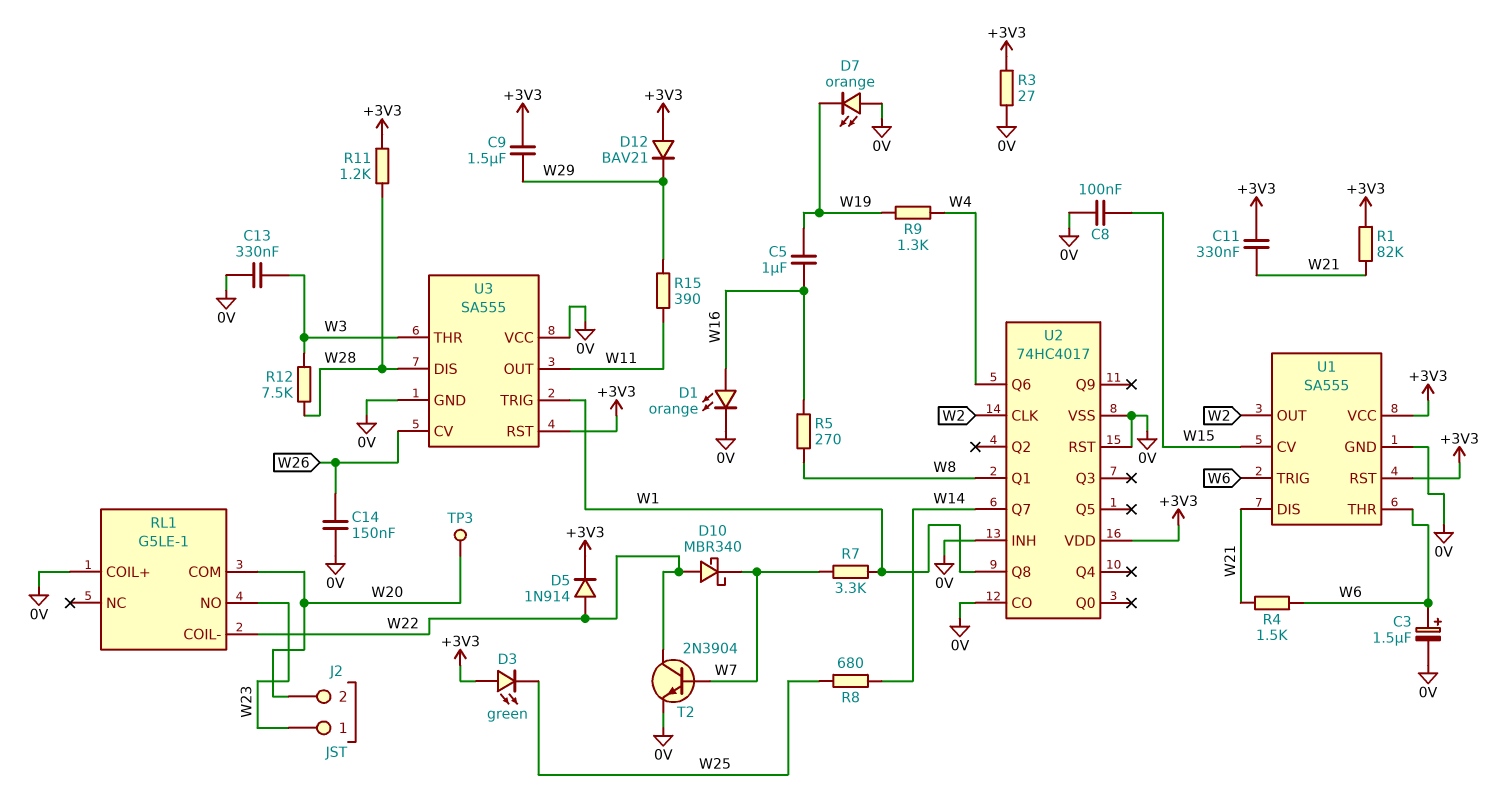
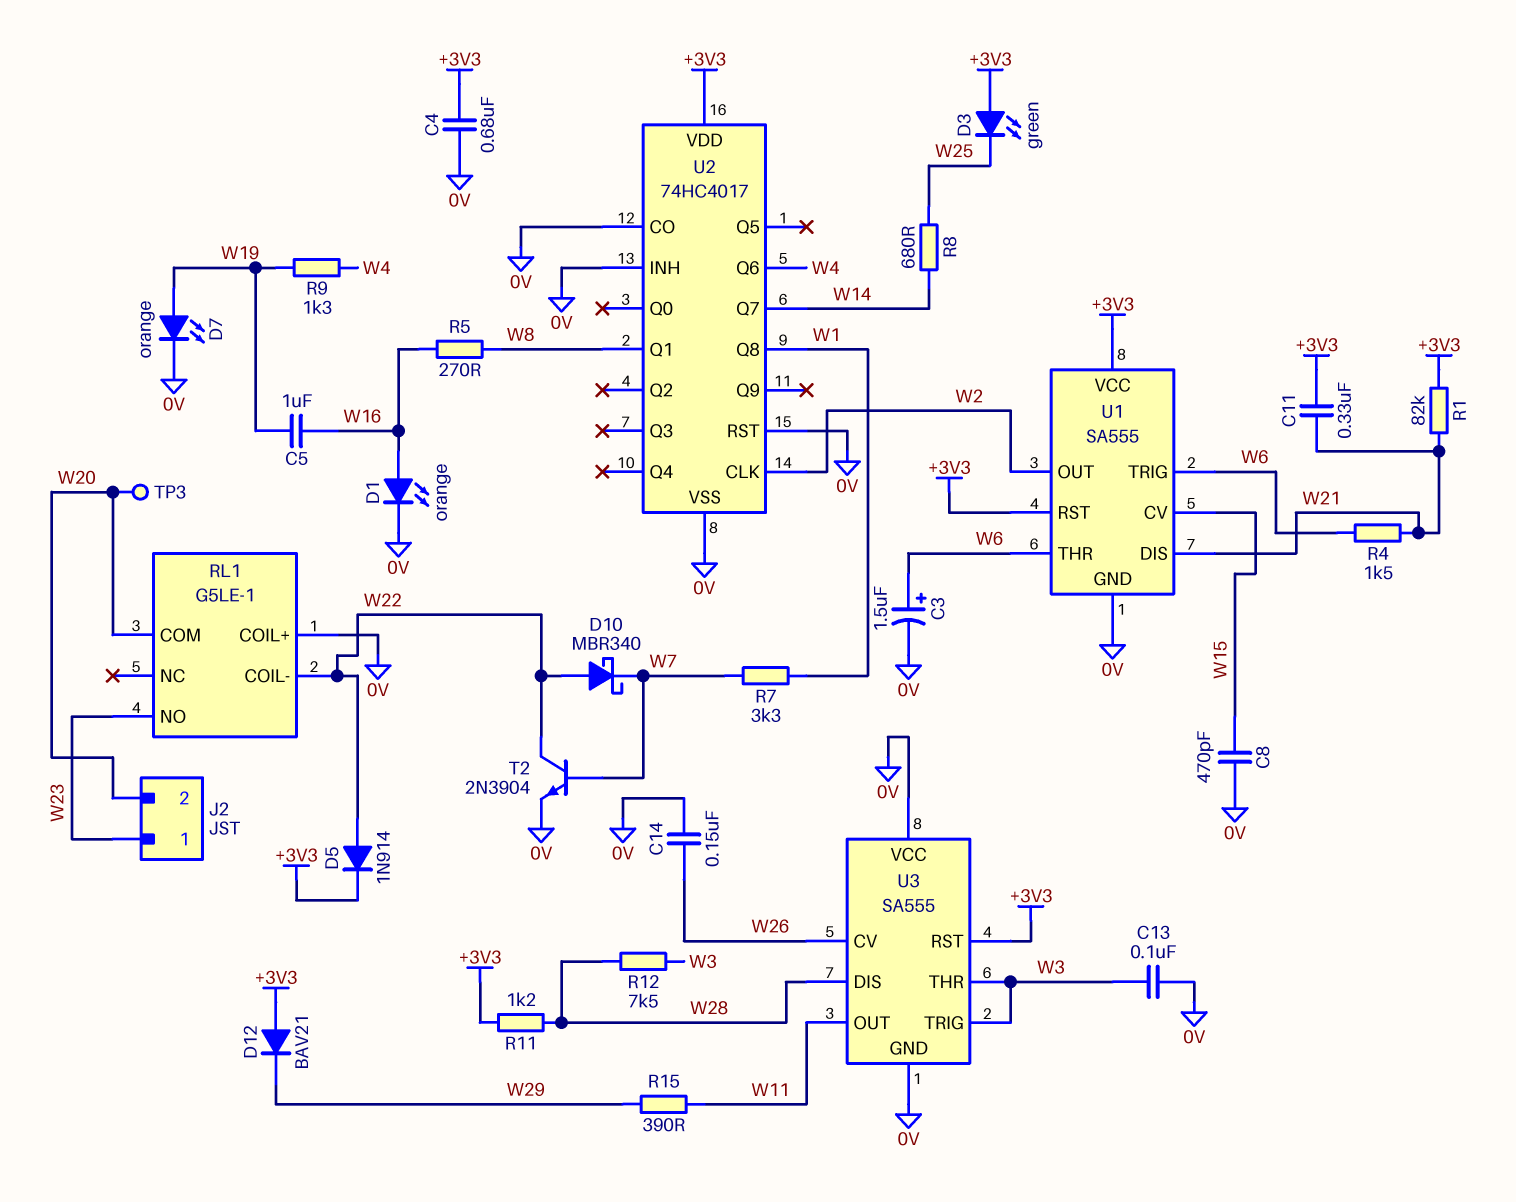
C4: none -> 680nF (+3V3, 0V)
C8: 100nF (0V, W15) -> 470pF (0V, W15)
C9: 1.5uF (+3V3, W29) -> none
C13: 330nF (0V, W3) -> 100nF (0V, W3)
D7: LED orange (A 0V, K W19) -> LED orange (A W19, K 0V)
R3: 27 (+3V3, 0V) -> none
U3 pin TRIG: W1 -> W3

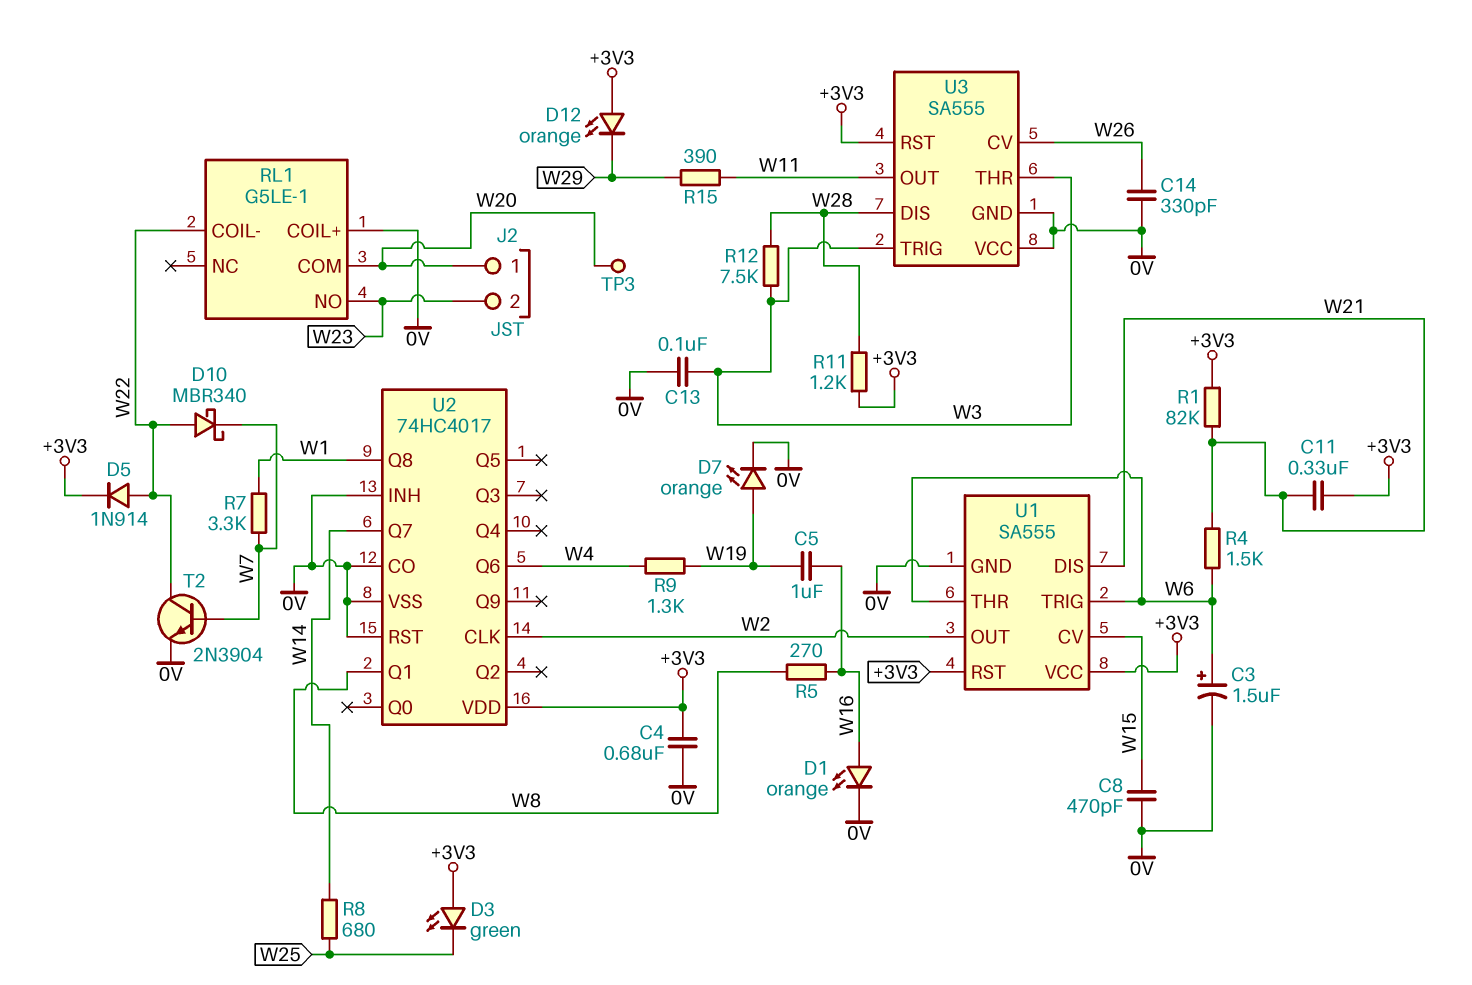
C14: 150nF (0V, W26) -> 330pF (0V, W26)
D12: diode BAV21 (A +3V3, K W29) -> LED orange (A +3V3, K W29)
J2 pin 1: W23 -> W20
J2 pin 2: W20 -> W23

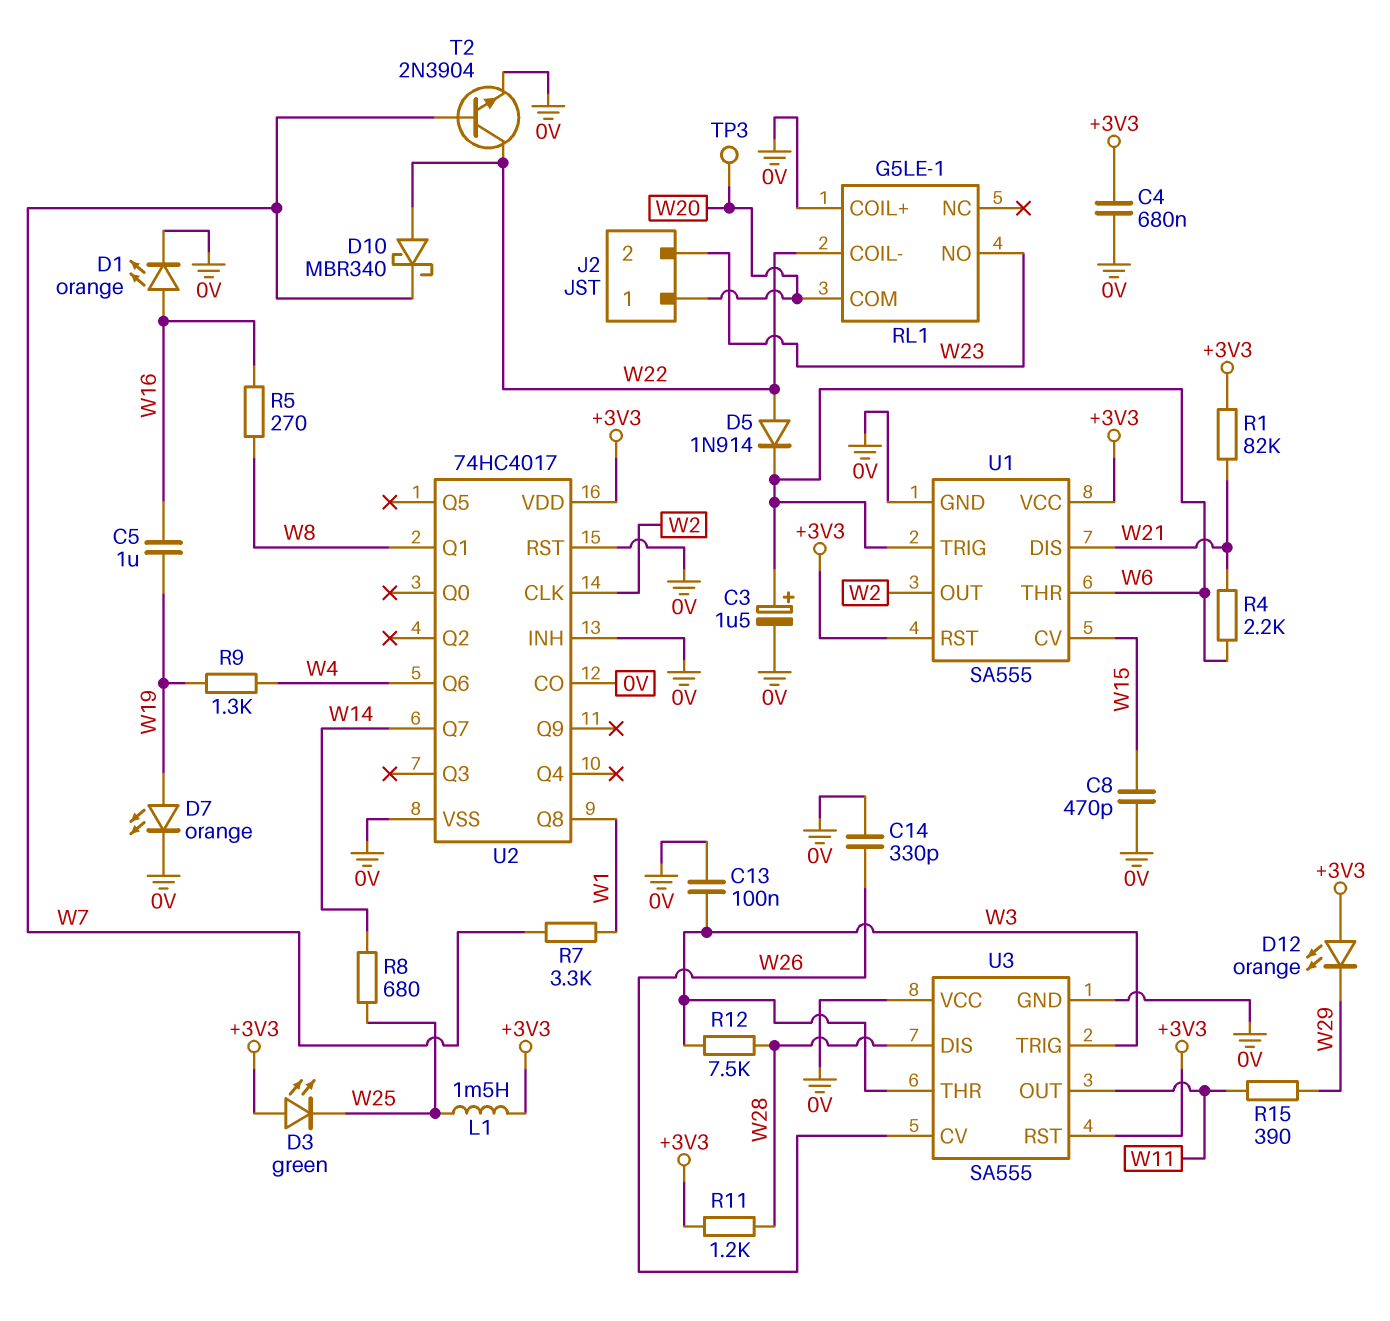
C11: 330nF (+3V3, W21) -> none
D5: diode 1N914 (A W22, K +3V3) -> diode 1N914 (A W22, K W6)
L1: none -> 1.5mH (+3V3, W25)
R4: 1.5k (W6, W21) -> 2.2k (W6, W21)

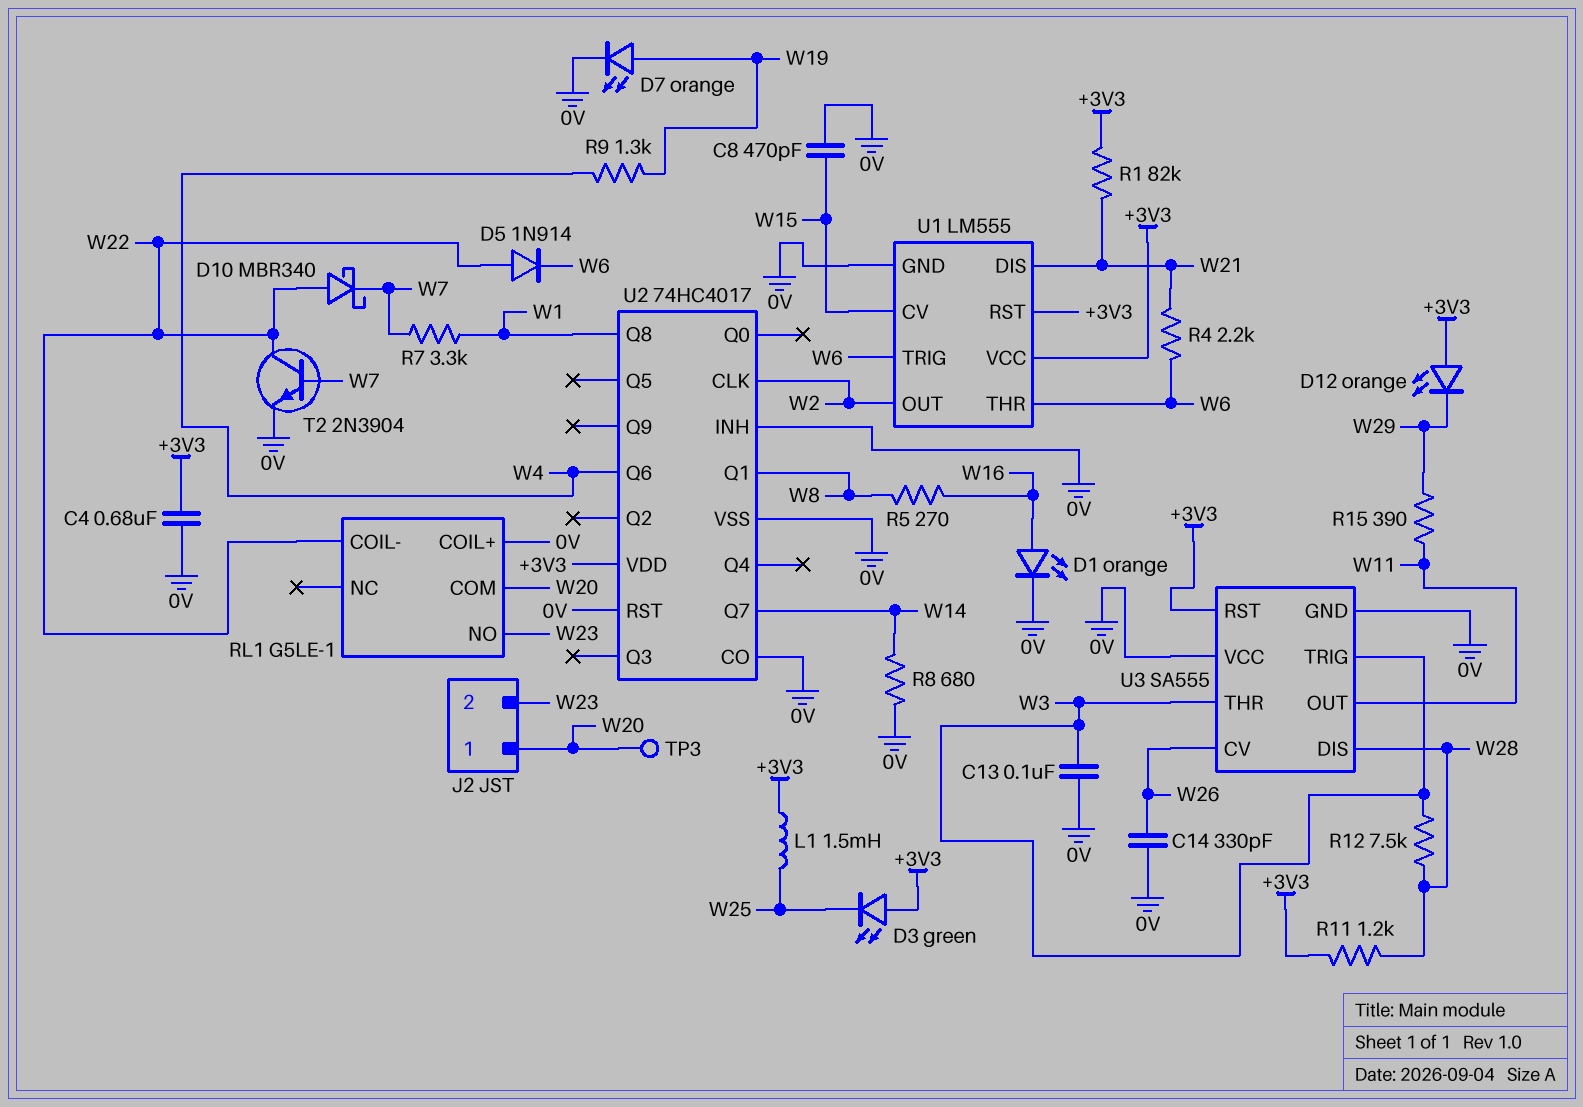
C3: 1.5uF (plus W6, minus 0V) -> none
C5: 1uF (W16, W19) -> none
R8: 680 (W14, W25) -> 680 (0V, W14)
U1: SA555 -> LM555

